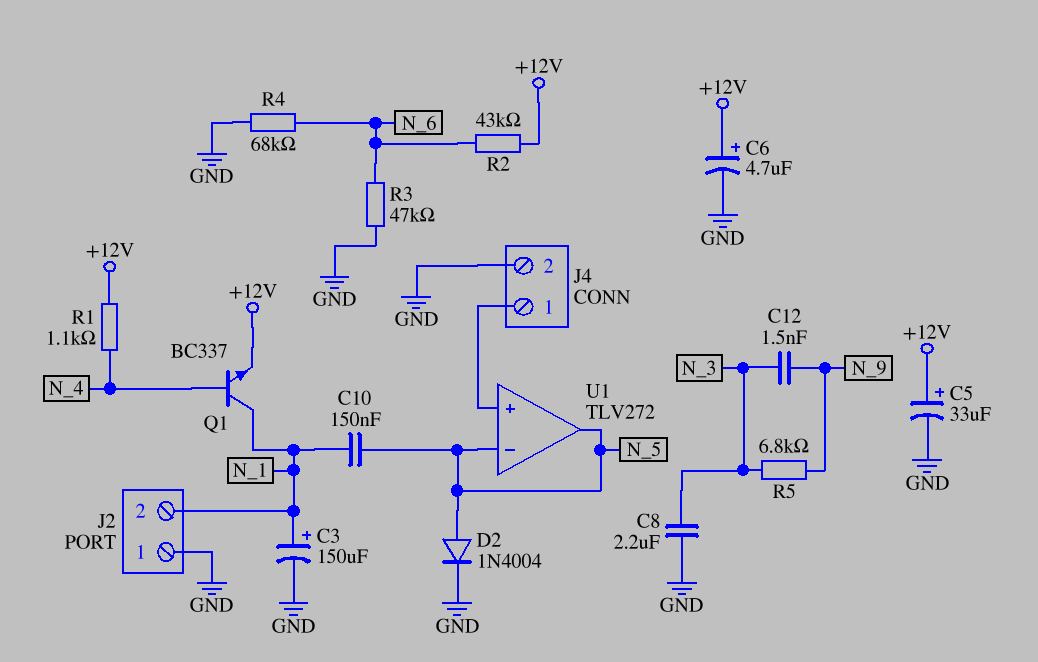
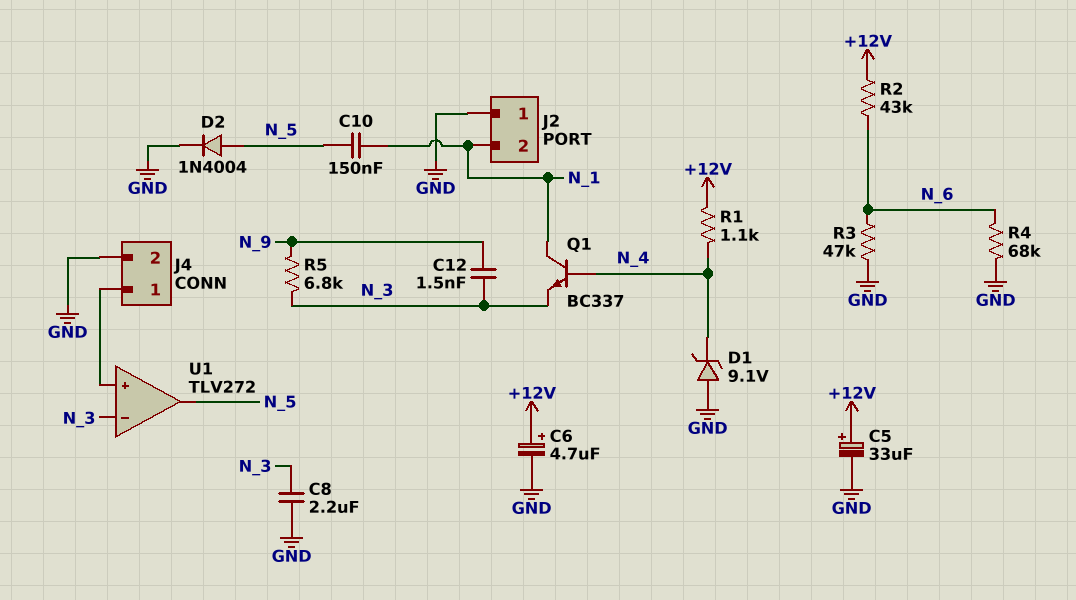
C3: 150uF (plus N_1, minus GND) -> none
D1: none -> zener 9.1V (A GND, K N_4)
Q1: NPN BC337 (B N_4, C N_1, E +12V) -> NPN BC337 (B N_4, C N_1, E N_3)
U1 pin in-: N_5 -> N_3

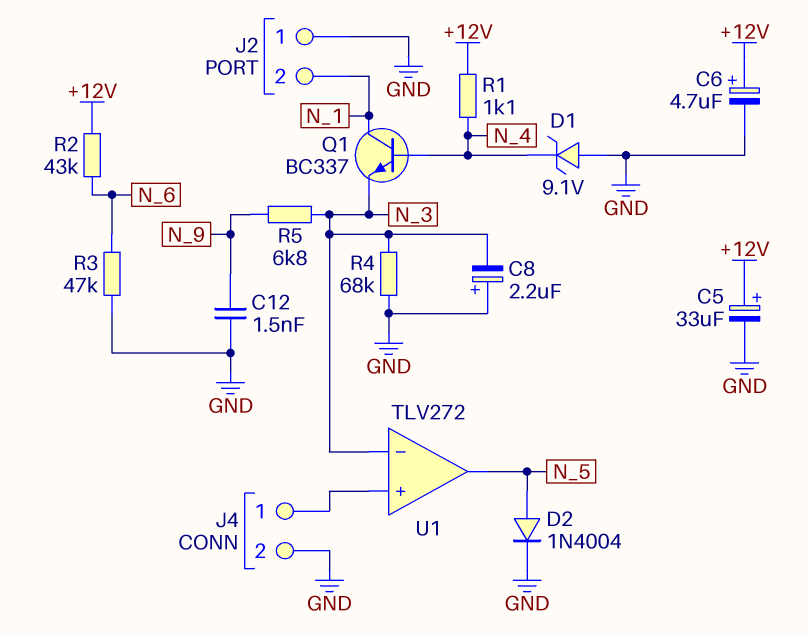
C8: 2.2uF (GND, N_3) -> 2.2uF (plus GND, minus N_3)
C10: 150nF (N_1, N_5) -> none
C12: 1.5nF (N_3, N_9) -> 1.5nF (GND, N_9)
R4: 68k (GND, N_6) -> 68k (GND, N_3)

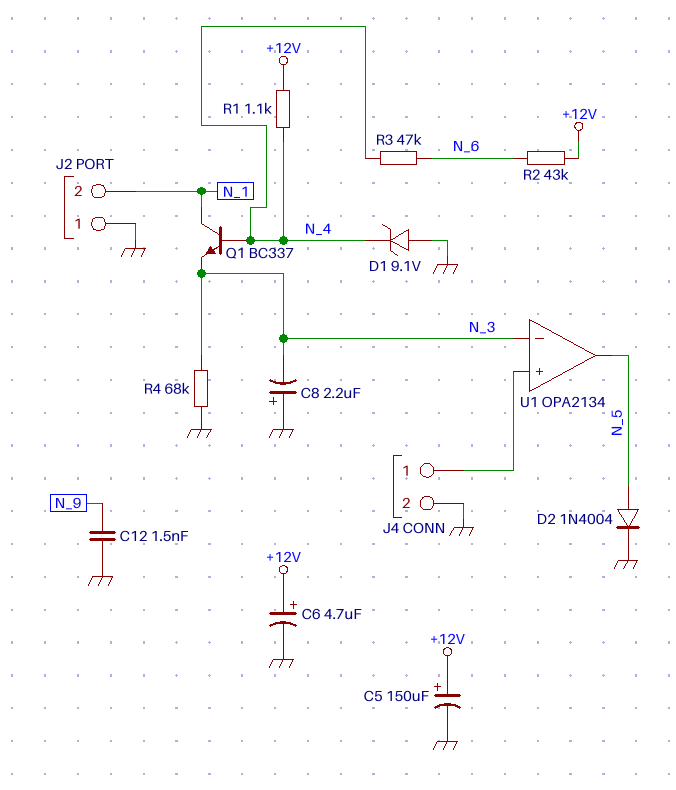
C5: 33uF (plus +12V, minus GND) -> 150uF (plus +12V, minus GND)
R3: 47k (GND, N_6) -> 47k (N_4, N_6)
R5: 6.8k (N_3, N_9) -> none
U1: TLV272 -> OPA2134

